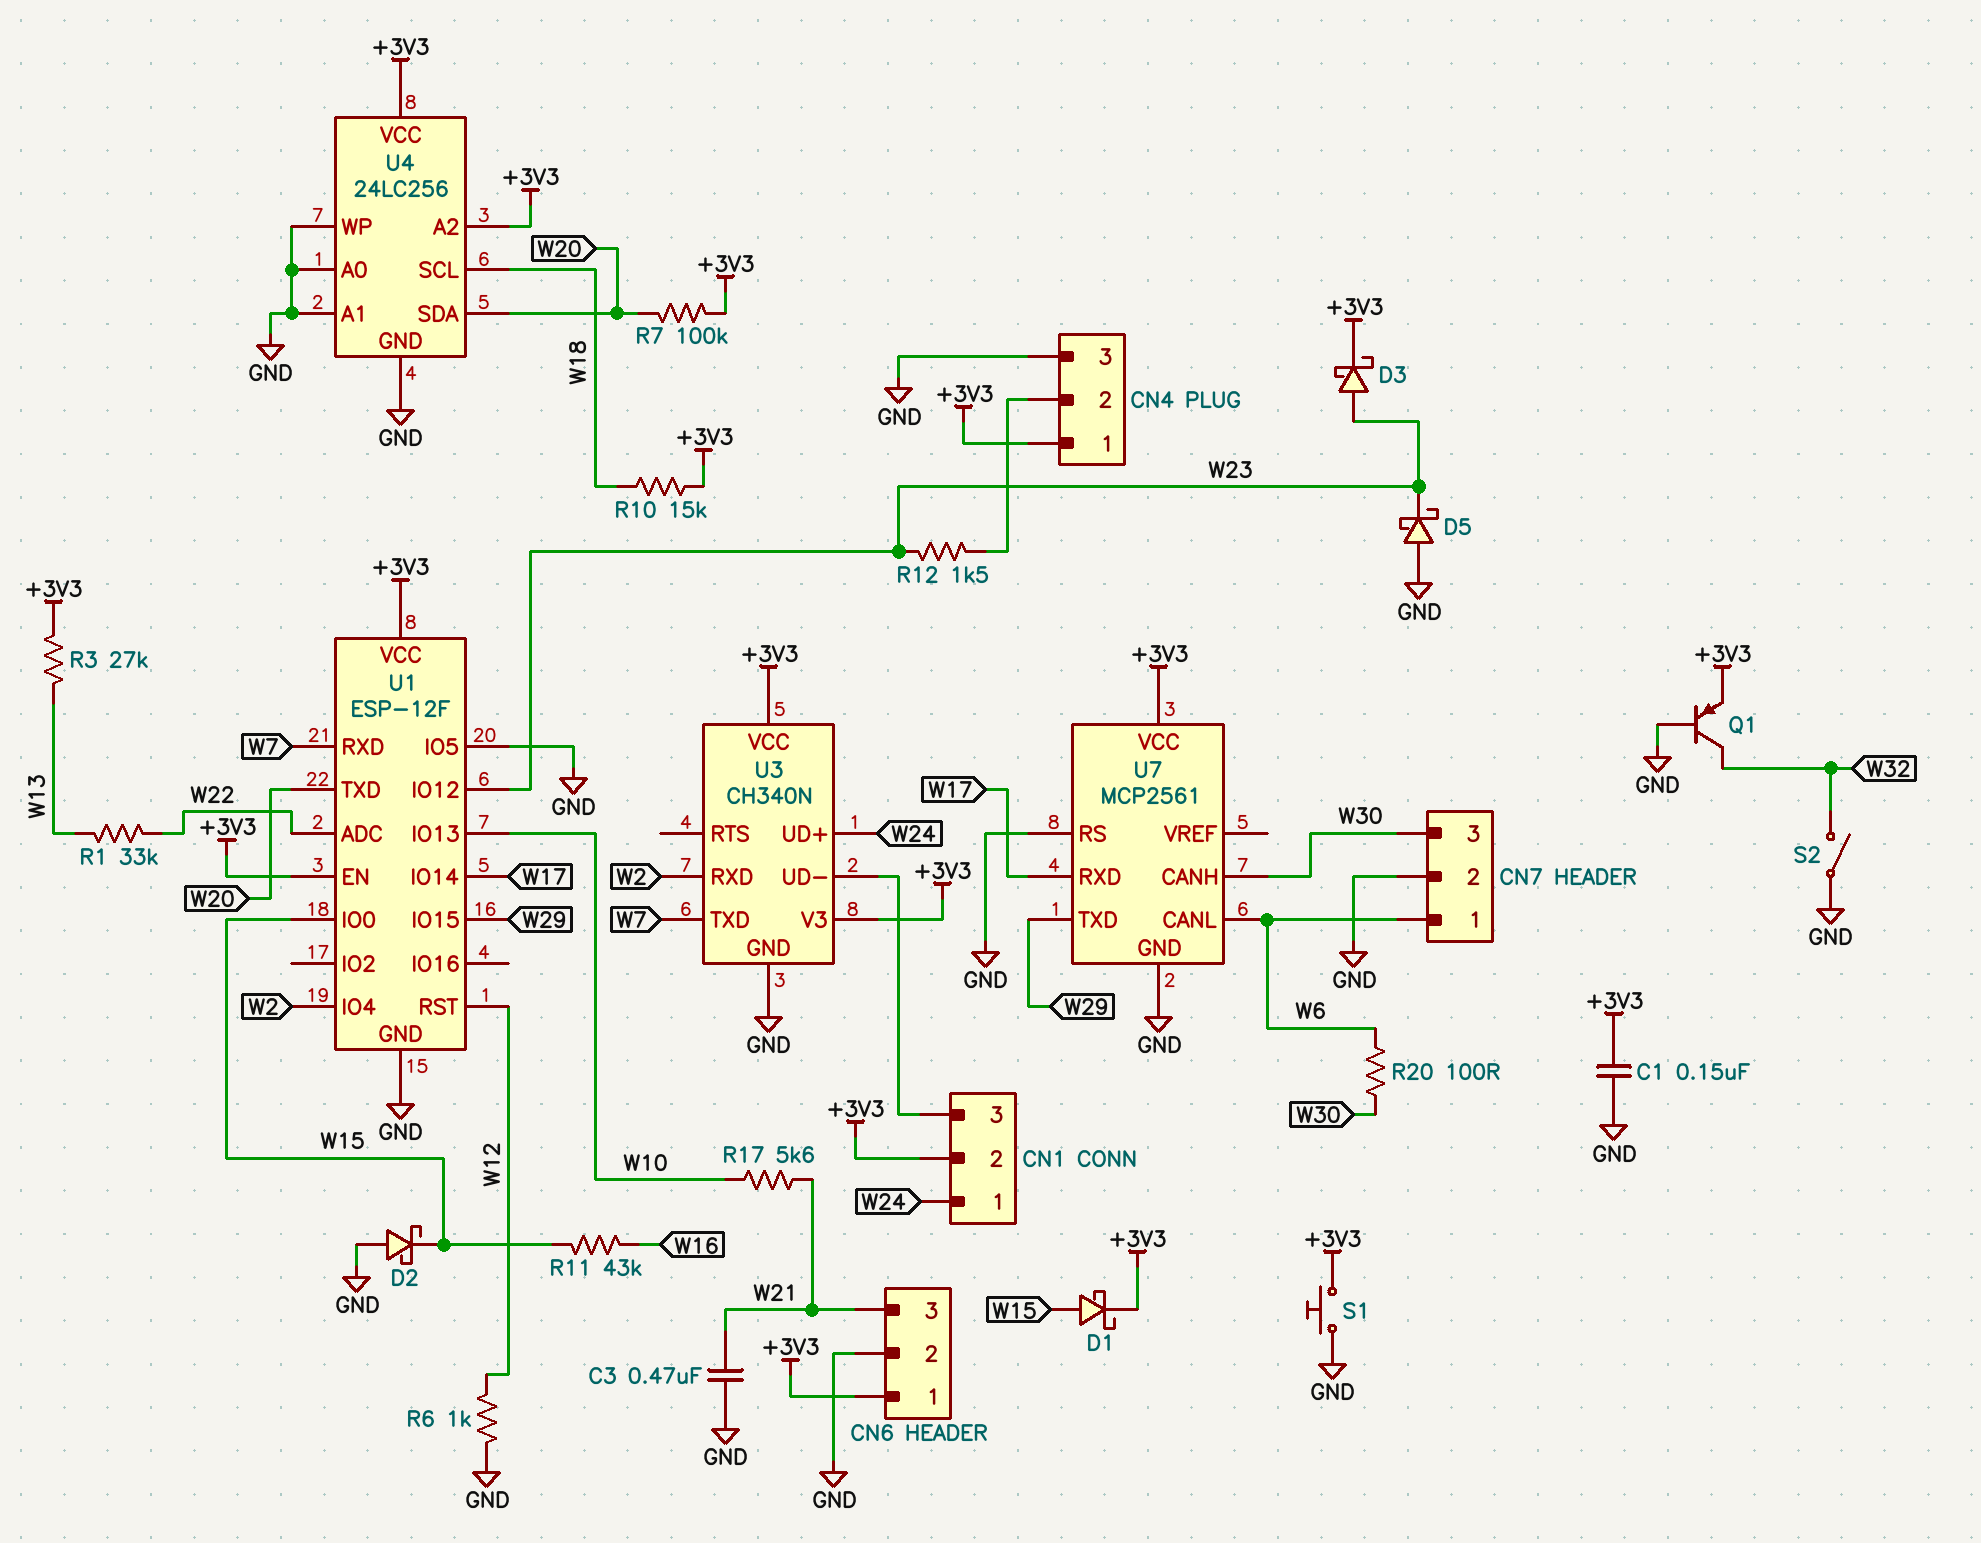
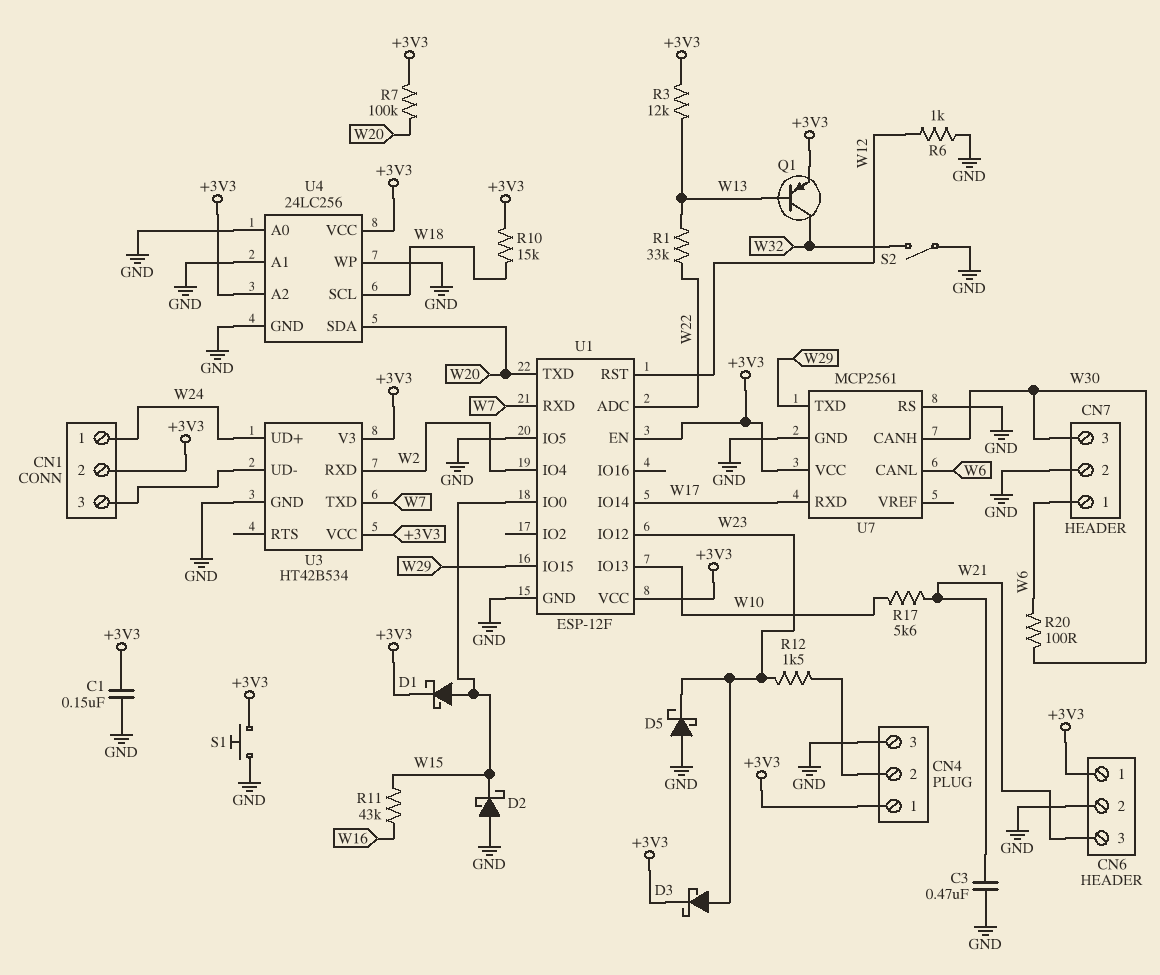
Q1: PNP (B GND, C W32, E +3V3) -> PNP (B W13, C W32, E +3V3)
R3: 27k (+3V3, W13) -> 12k (+3V3, W13)
U3: CH340N -> HT42B534

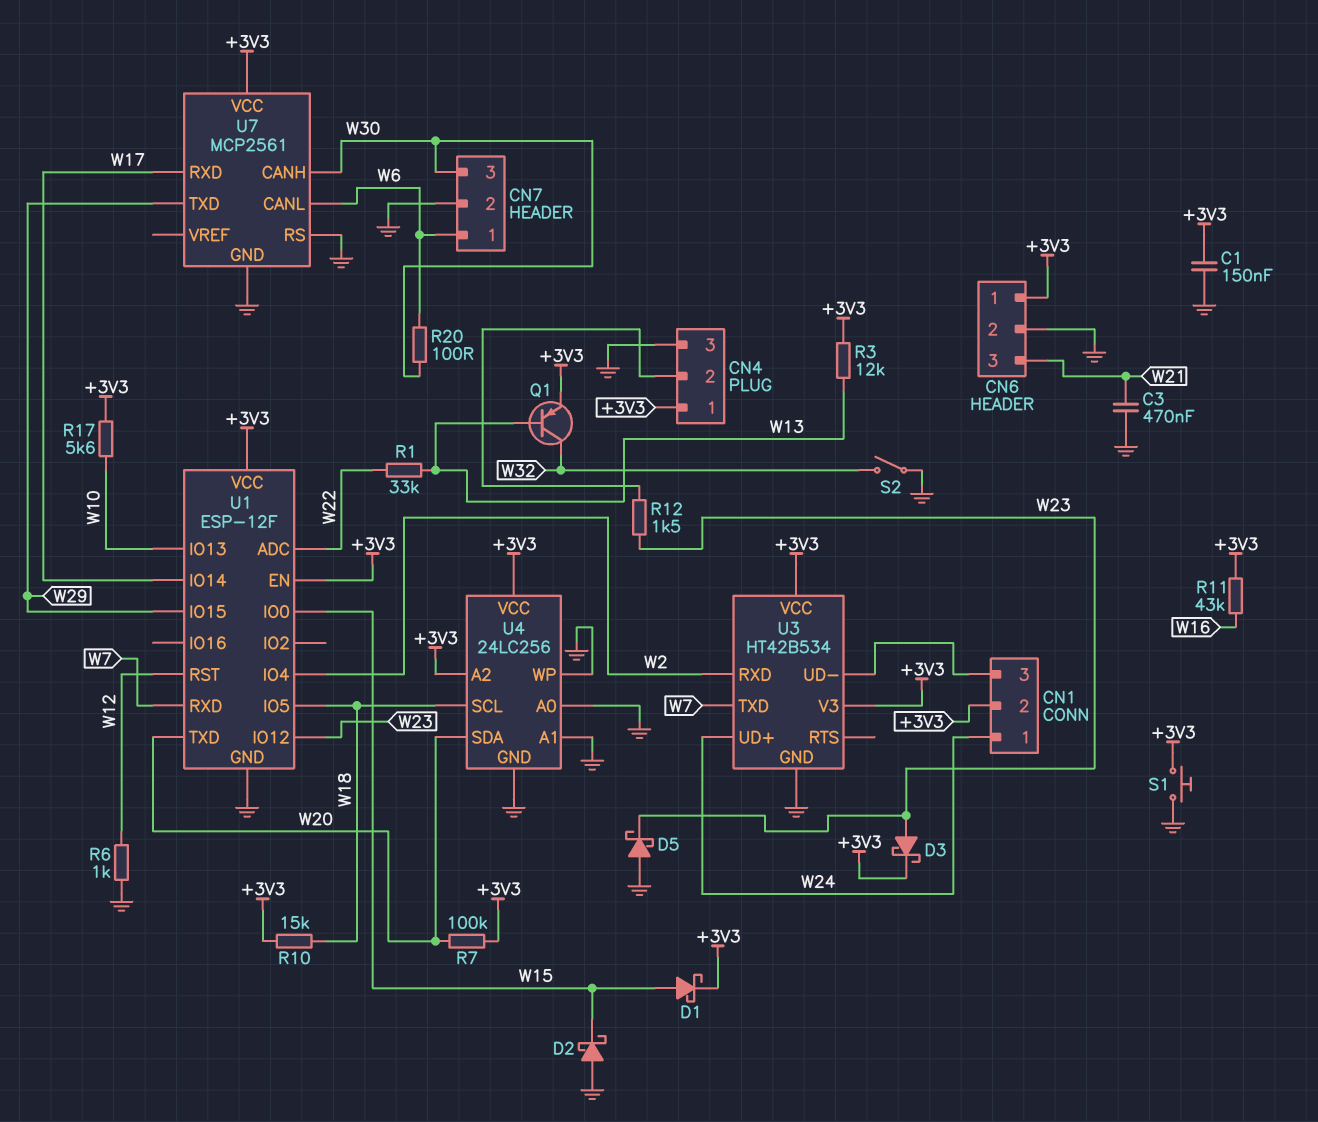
R11: 43k (W15, W16) -> 43k (+3V3, W16)
R17: 5.6k (W10, W21) -> 5.6k (+3V3, W10)
U1 pin IO5: GND -> W18

